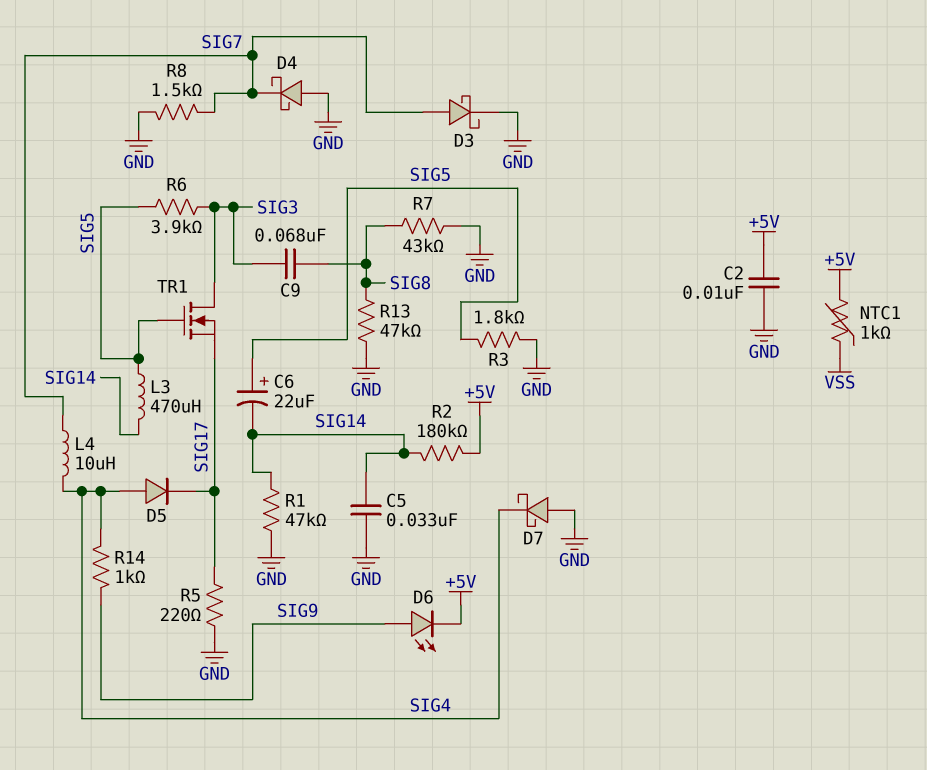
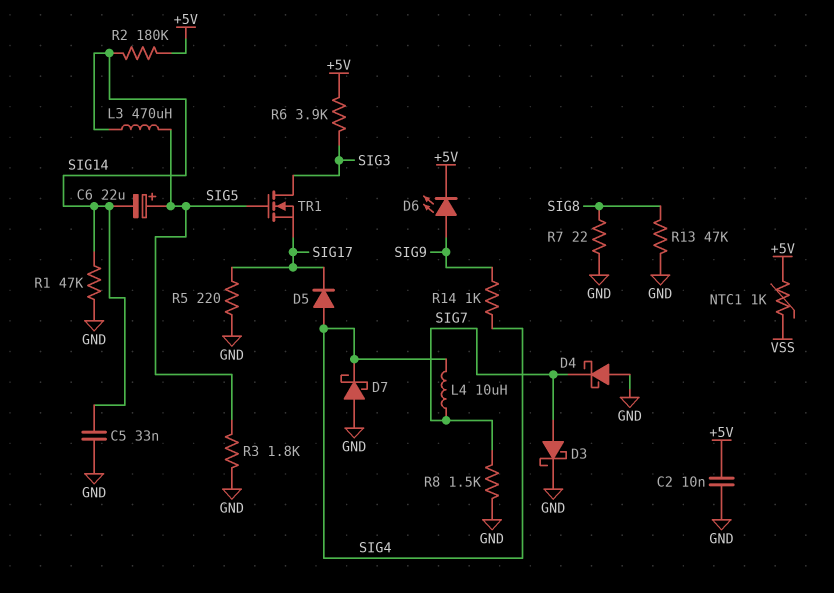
C9: 68nF (SIG3, SIG8) -> none
R6: 3.9k (SIG3, SIG5) -> 3.9k (+5V, SIG3)
R7: 43k (GND, SIG8) -> 22 (GND, SIG8)

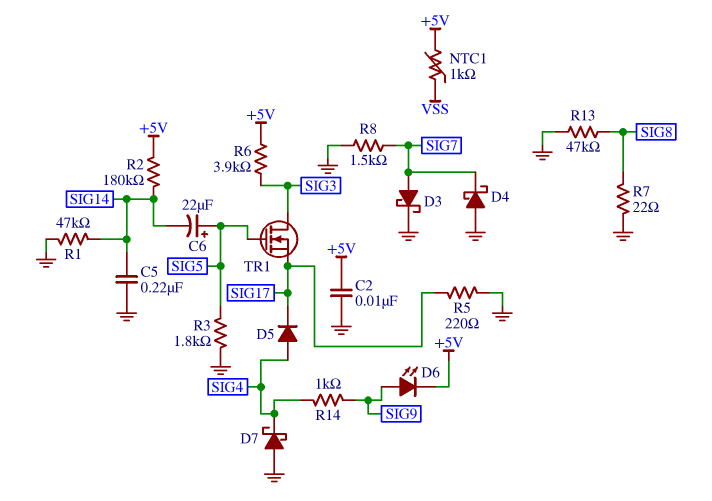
C5: 33nF (GND, SIG14) -> 220nF (GND, SIG14)
L3: 470uH (SIG5, SIG14) -> none
L4: 10uH (SIG4, SIG7) -> none

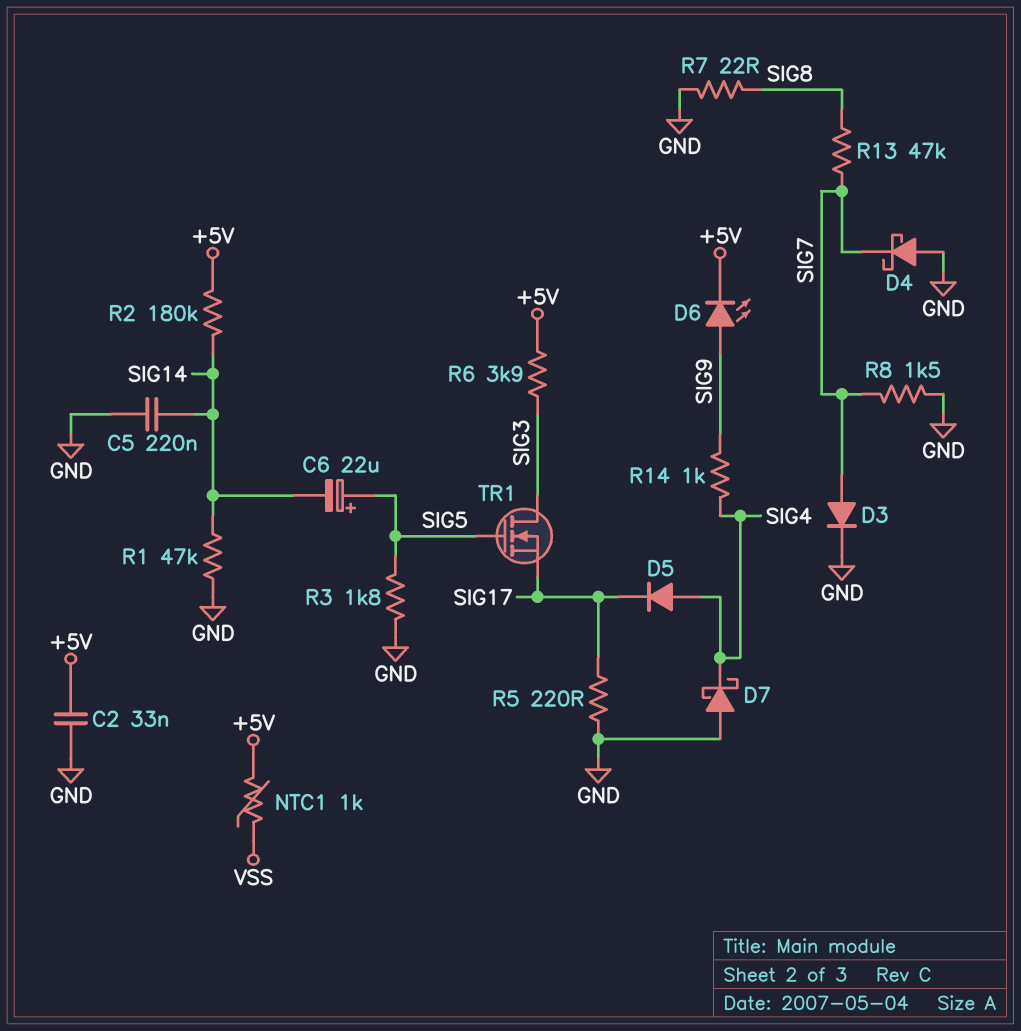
C2: 10nF (+5V, GND) -> 33nF (+5V, GND)
D3: schottky (A SIG7, K GND) -> diode (A SIG7, K GND)
R13: 47k (GND, SIG8) -> 47k (SIG7, SIG8)

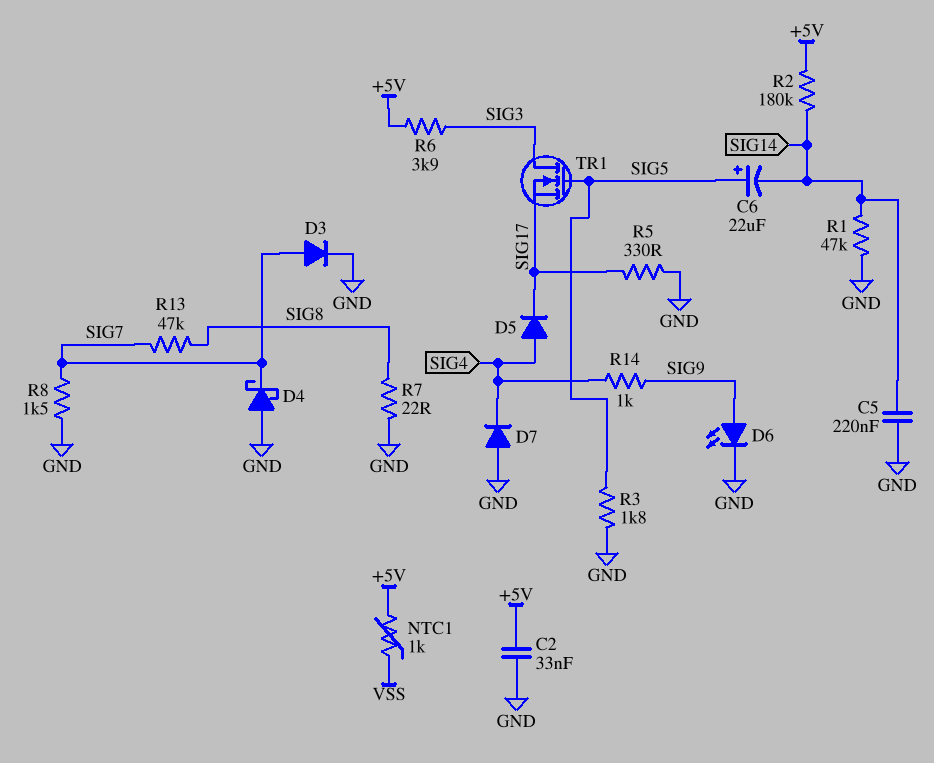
D6: LED (A SIG9, K +5V) -> LED (A SIG9, K GND)
D7: schottky (A GND, K SIG4) -> diode (A GND, K SIG4)
R5: 220 (GND, SIG17) -> 330 (GND, SIG17)

